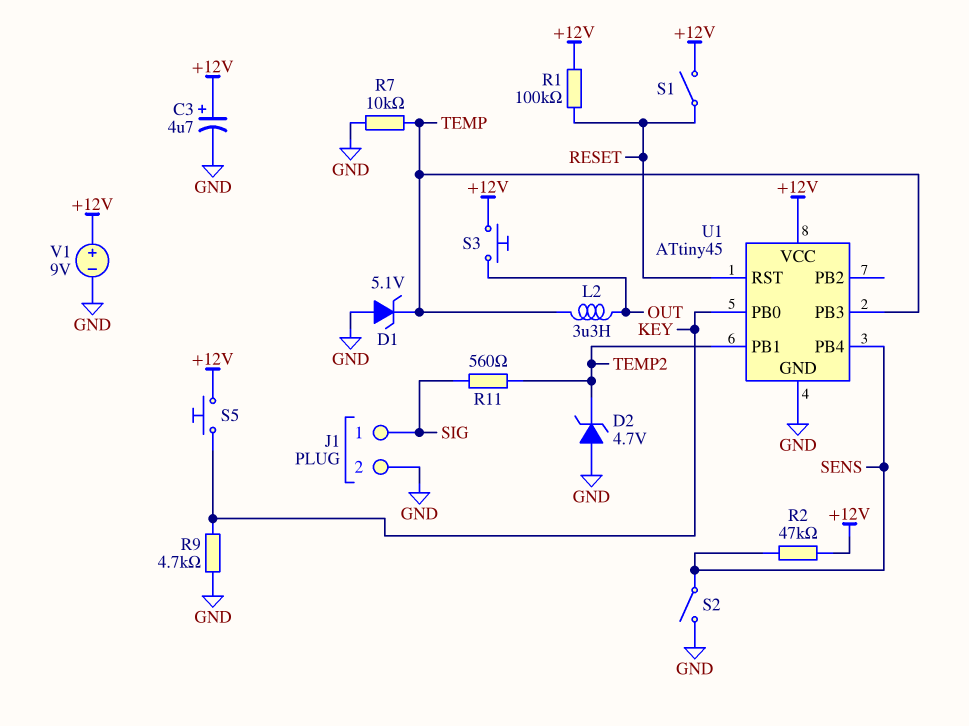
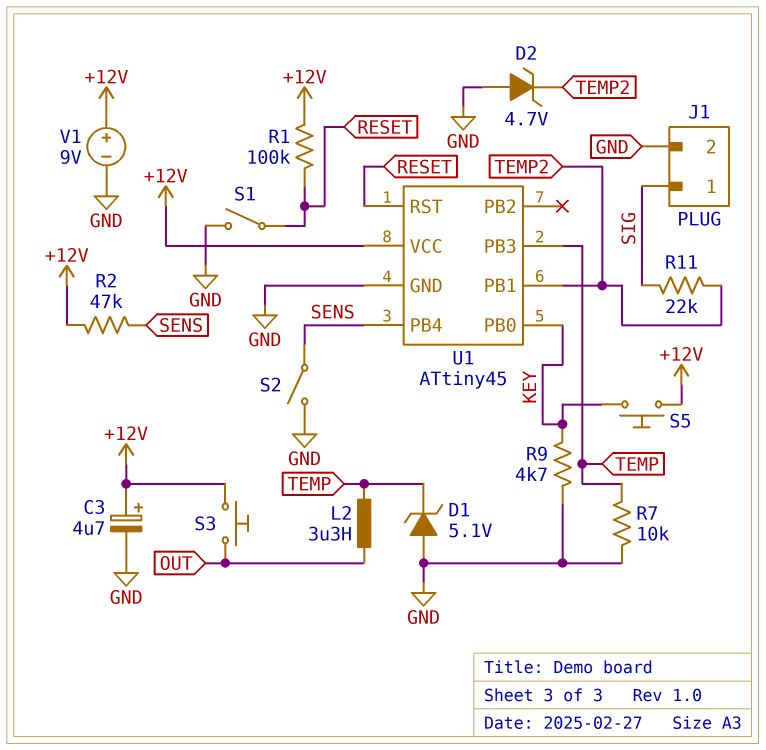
R11: 560 (SIG, TEMP2) -> 22k (SIG, TEMP2)
S1: switch (+12V, RESET) -> switch (GND, RESET)

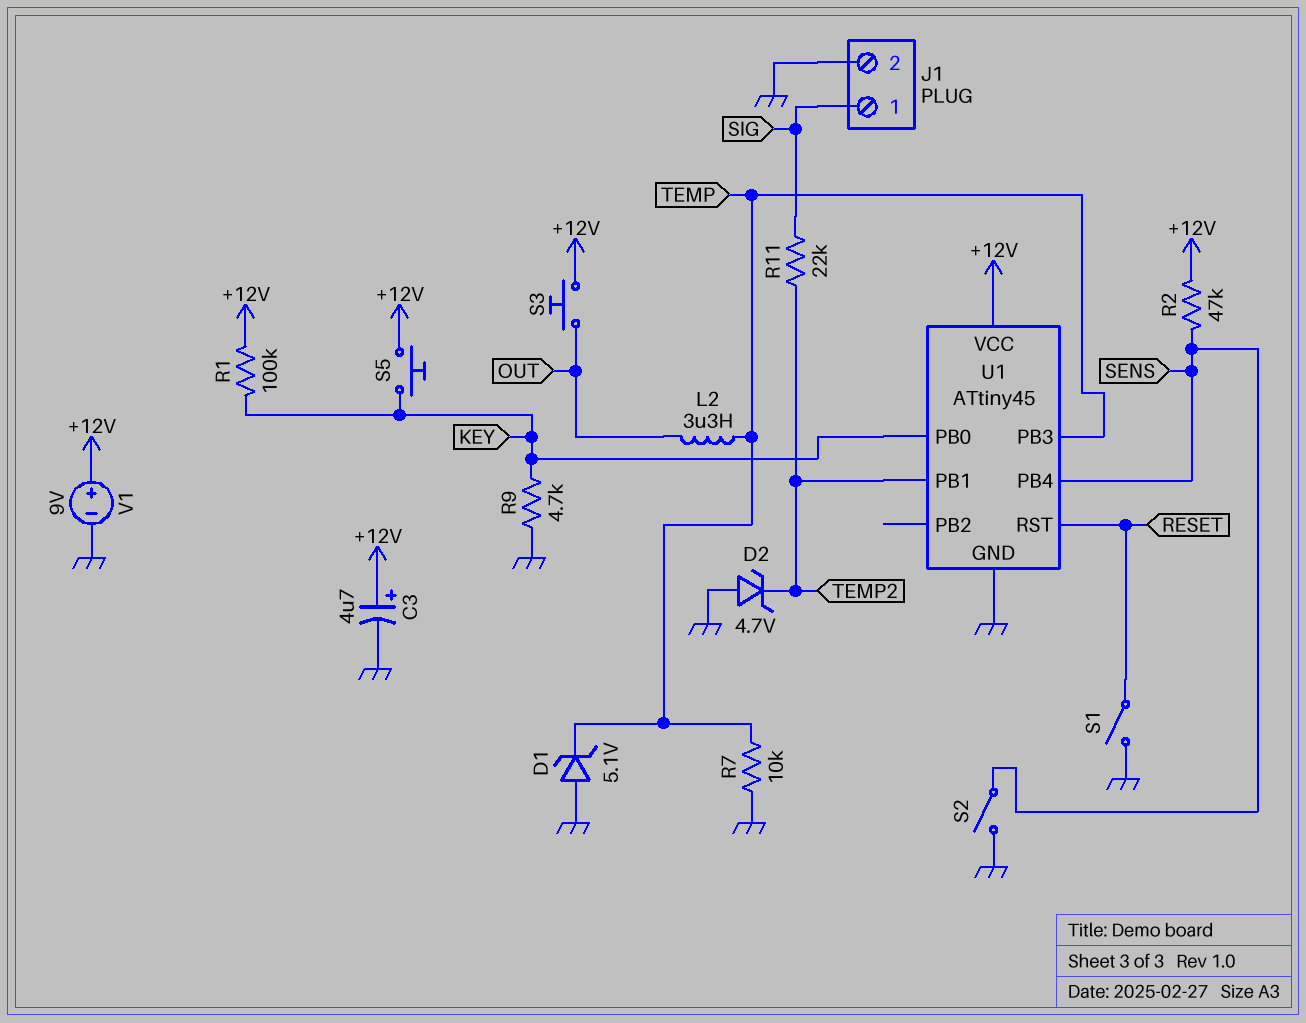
R1: 100k (+12V, RESET) -> 100k (+12V, KEY)

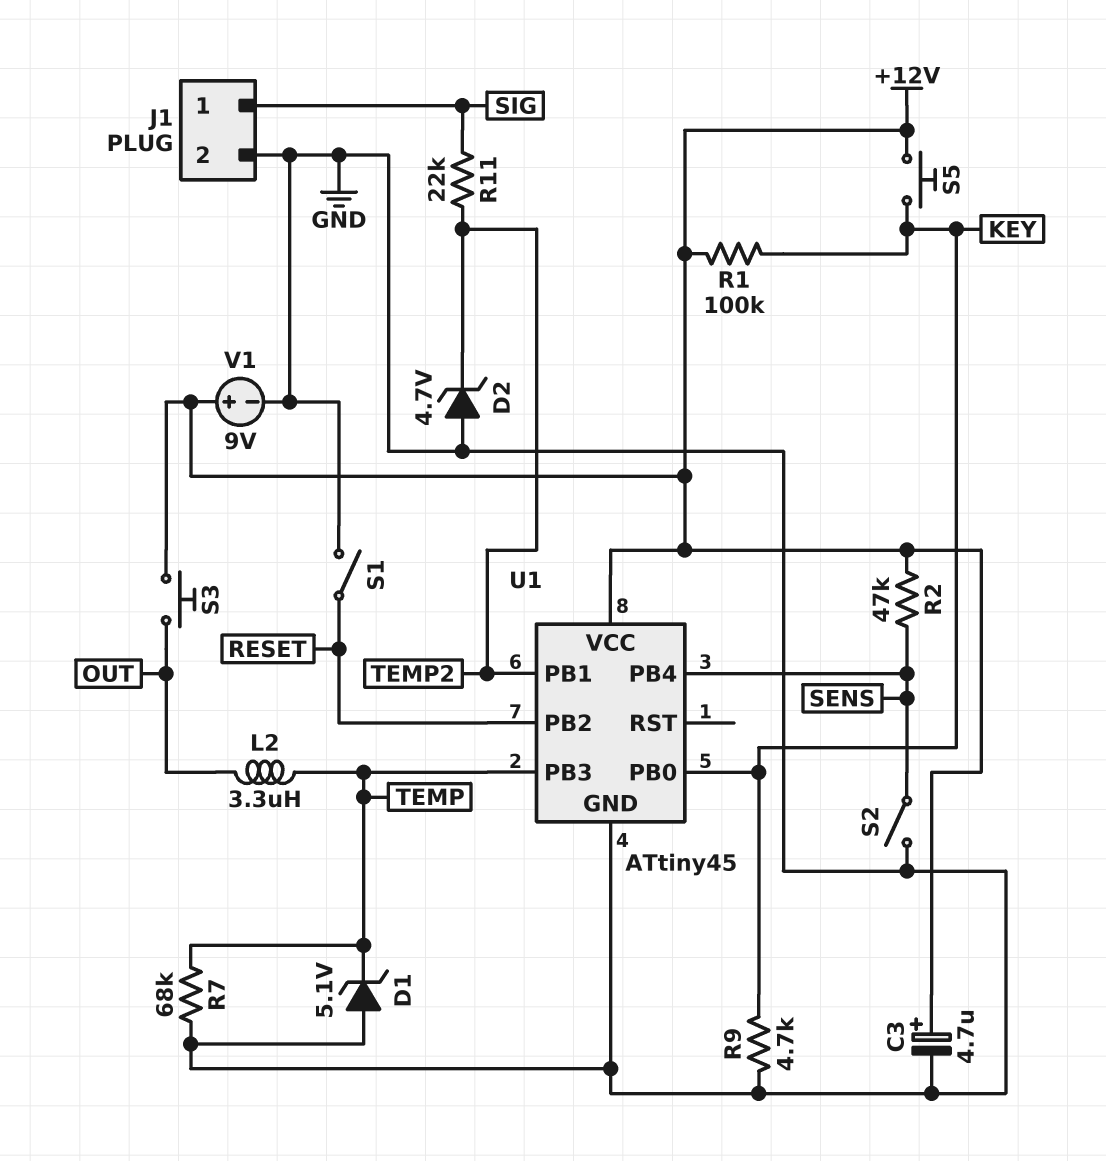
R7: 10k (GND, TEMP) -> 68k (GND, TEMP)
U1 pin PB2: none -> RESET
U1 pin RST: RESET -> none

